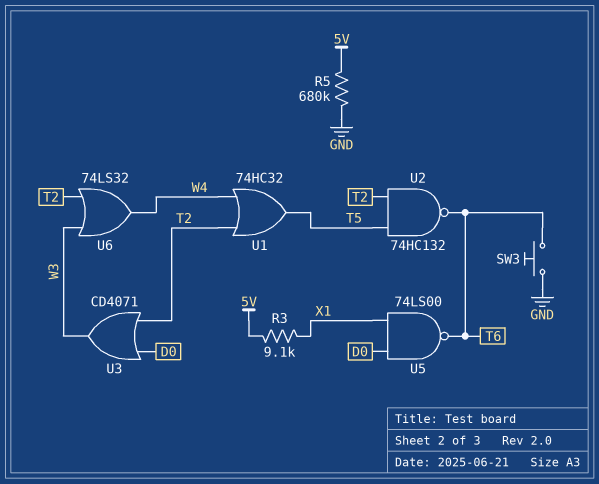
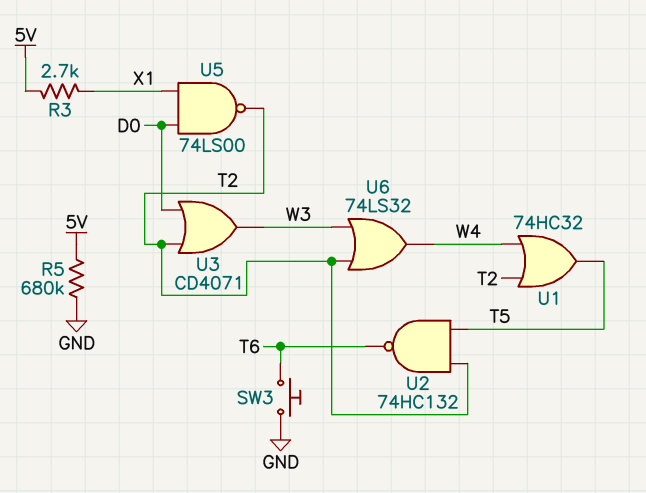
R3: 9.1k (5V, X1) -> 2.7k (5V, X1)
U5: NAND 74LS00 (in D0, in X1, out T6) -> NAND 74LS00 (in D0, in X1, out T2)

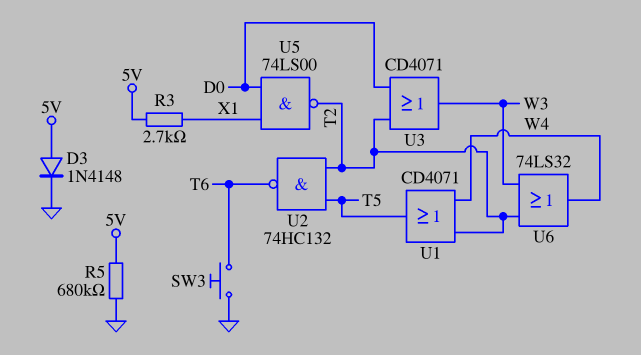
D3: none -> diode 1N4148 (A 5V, K GND)
U1: OR 74HC32 (in T2, in W4, out T5) -> OR CD4071 (in T2, in W4, out T5)

